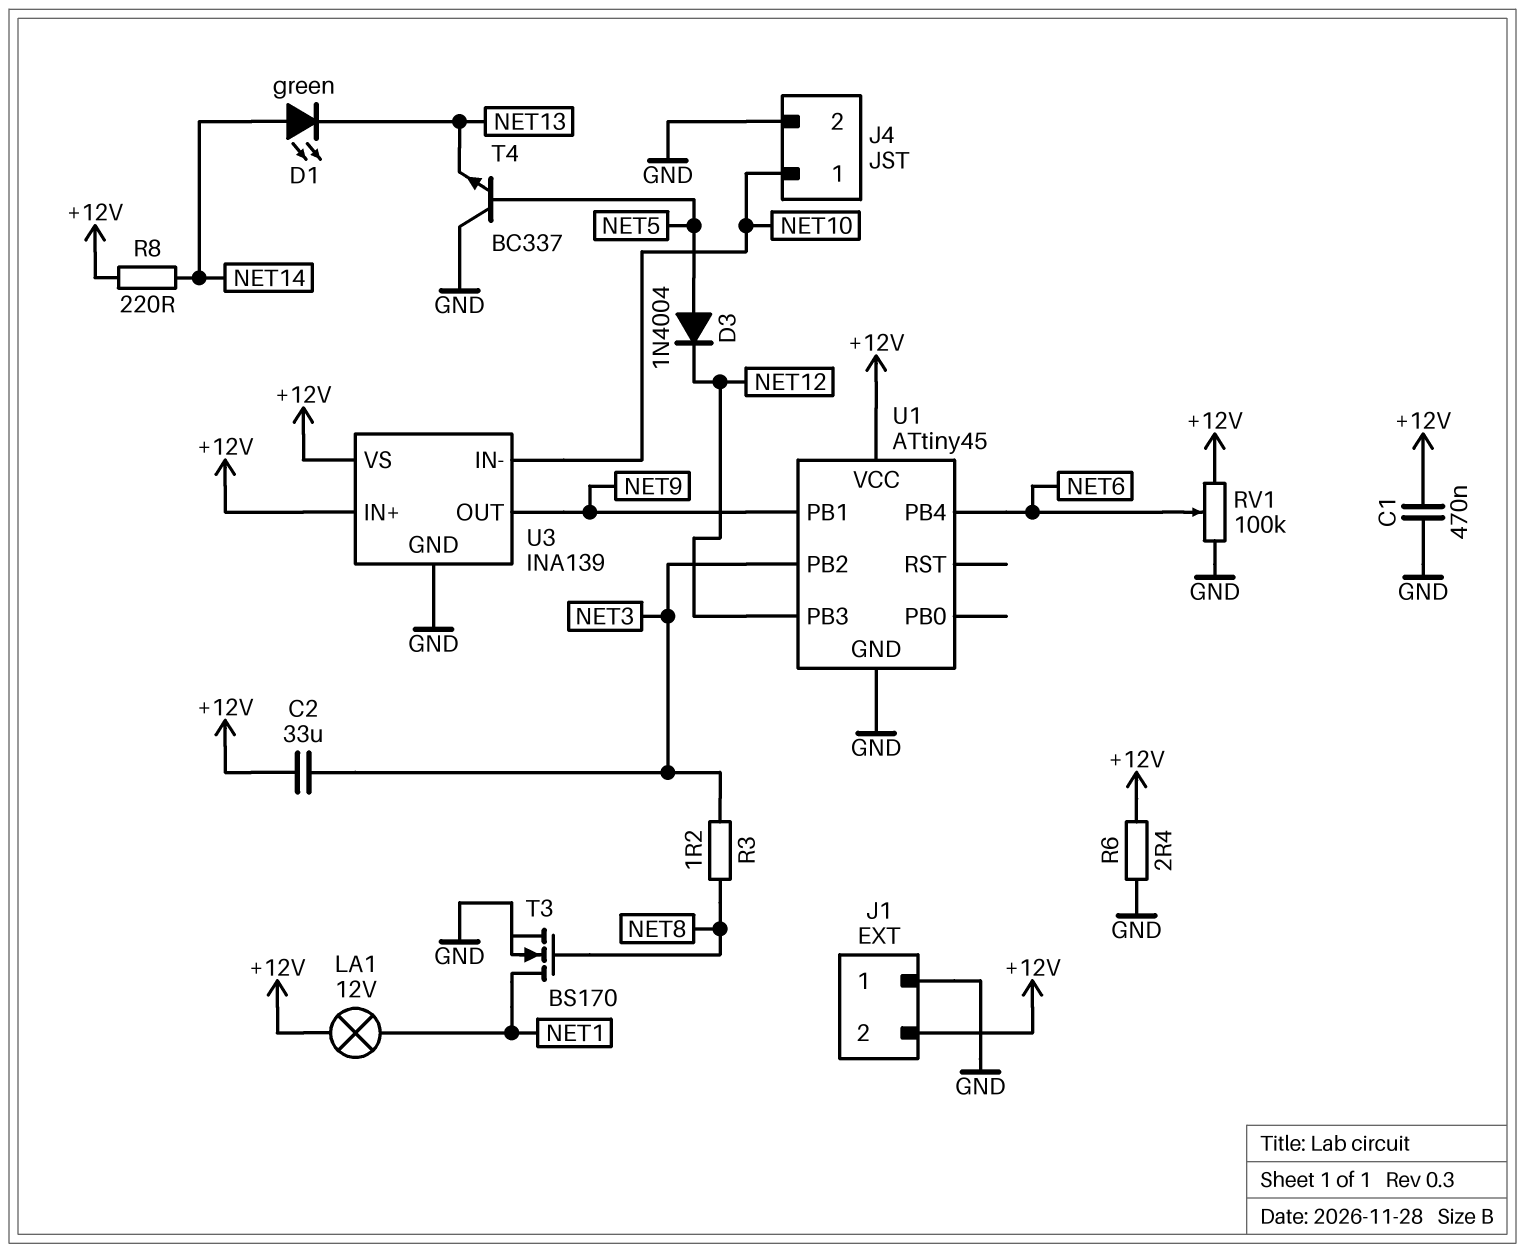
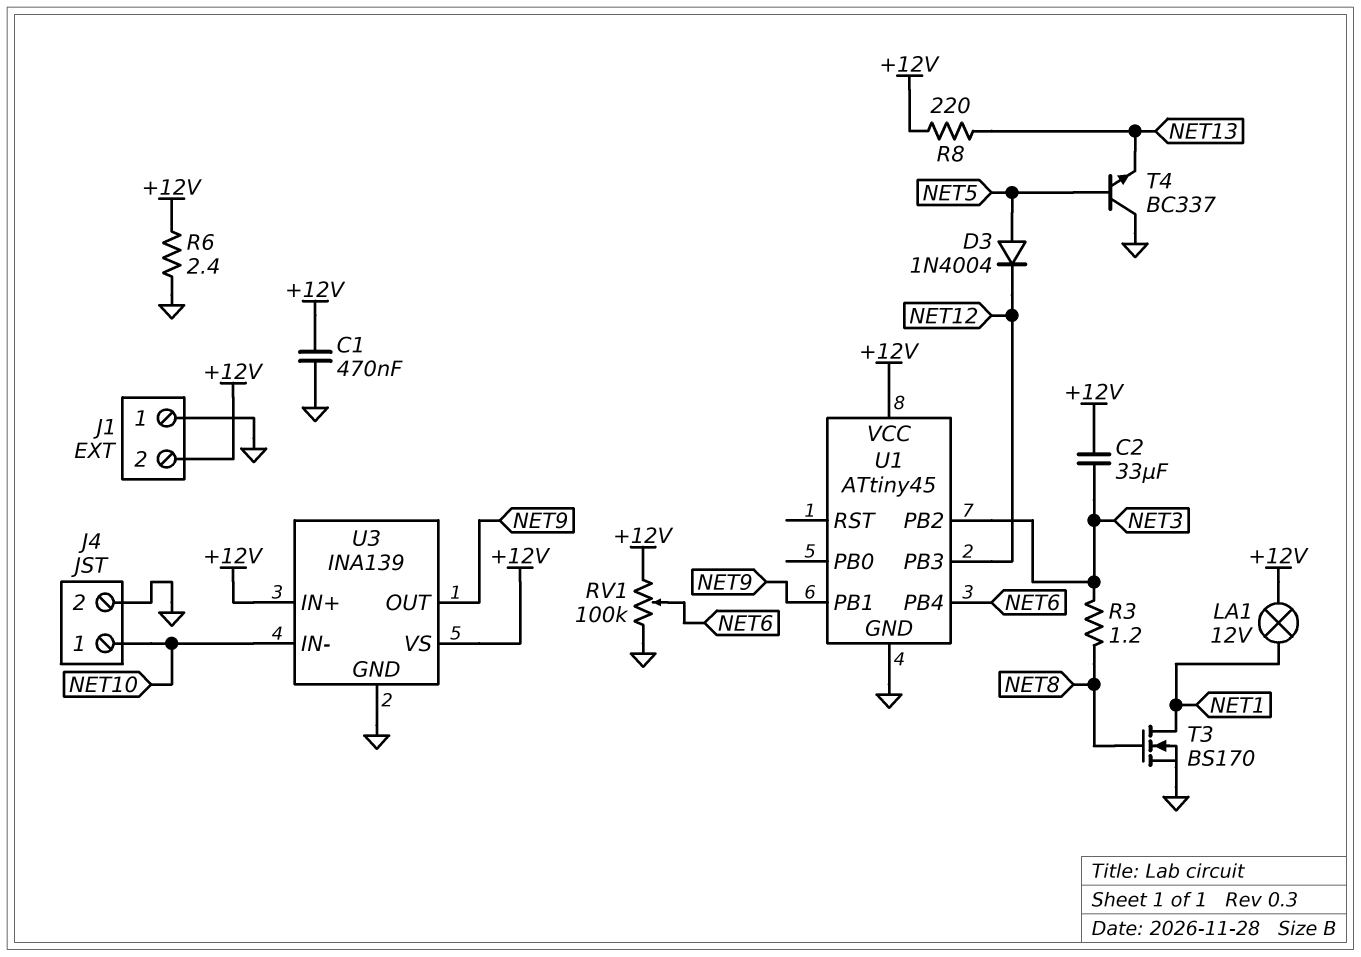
D1: LED green (A NET14, K NET13) -> none
R8: 220 (+12V, NET14) -> 220 (+12V, NET13)

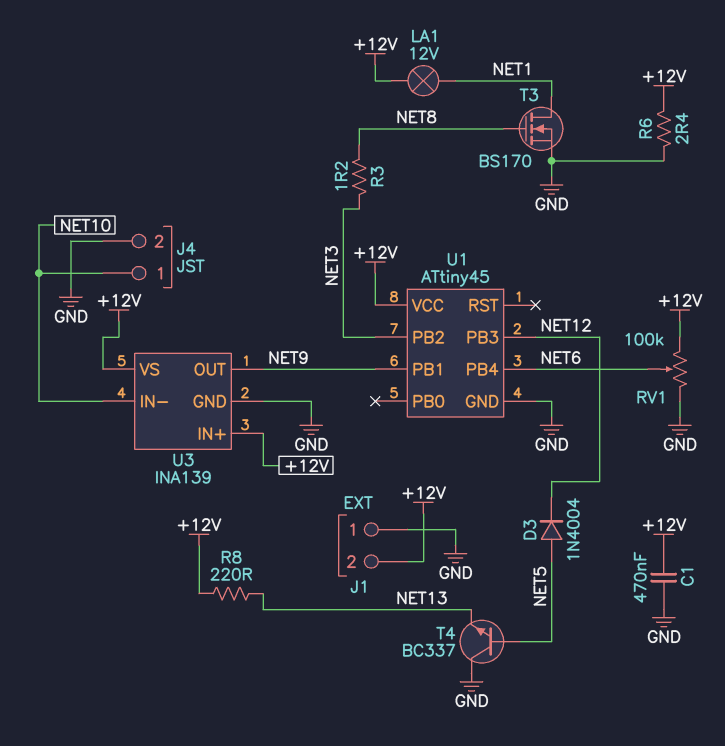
C2: 33uF (+12V, NET3) -> none

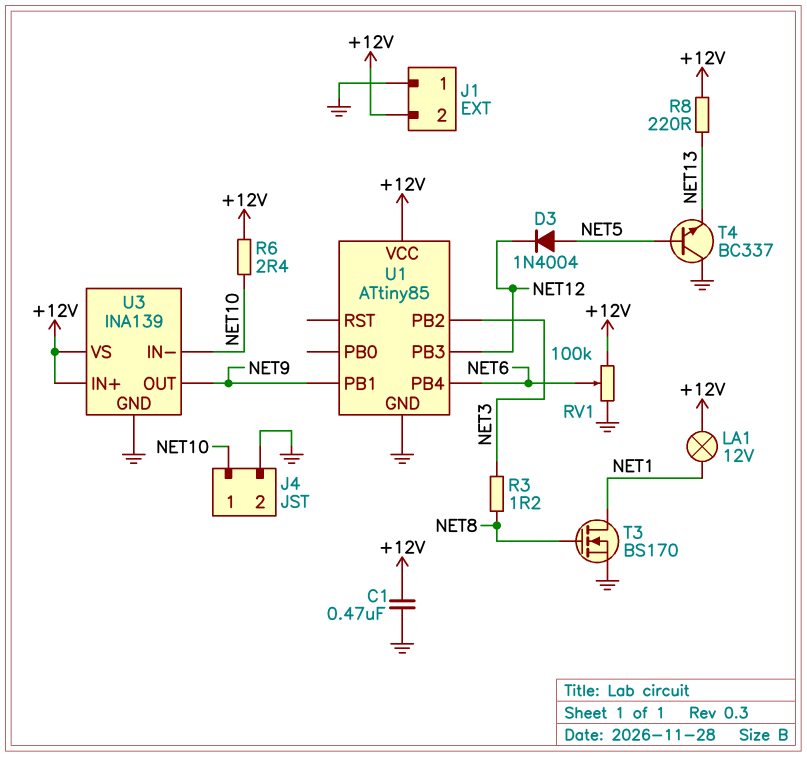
R6: 2.4 (+12V, GND) -> 2.4 (+12V, NET10)
U1: ATtiny45 -> ATtiny85

